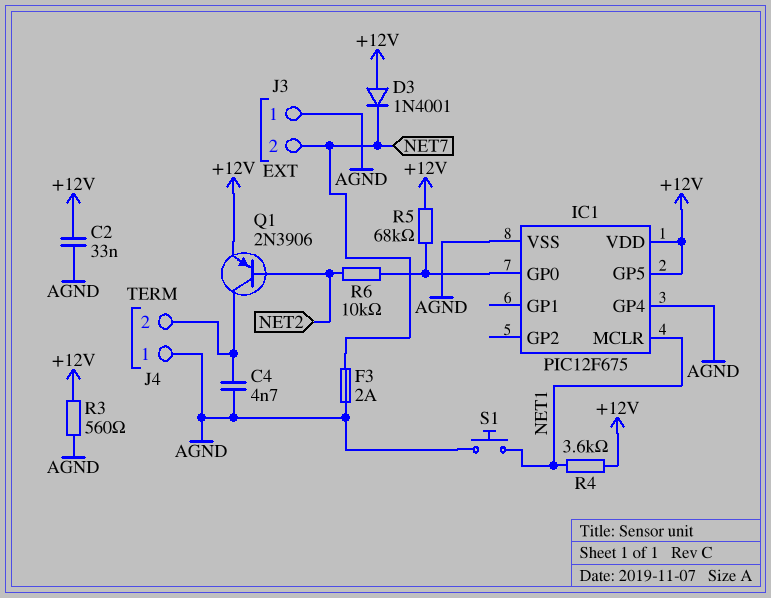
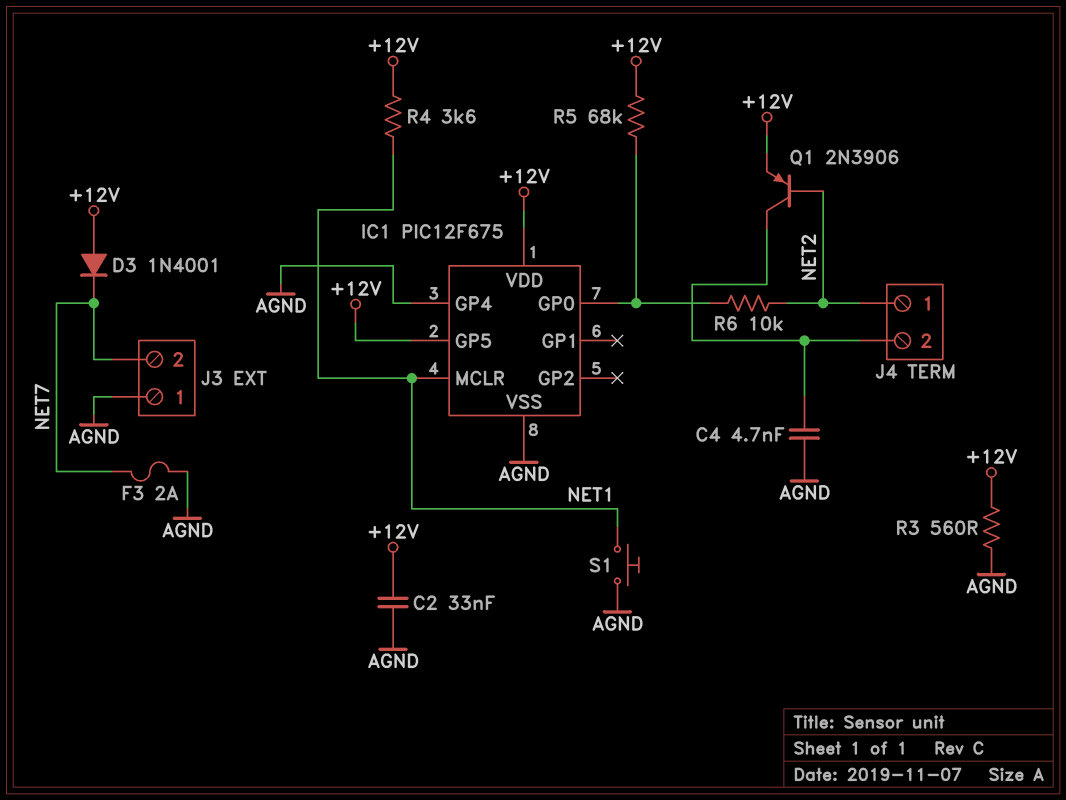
J4 pin 1: AGND -> NET2

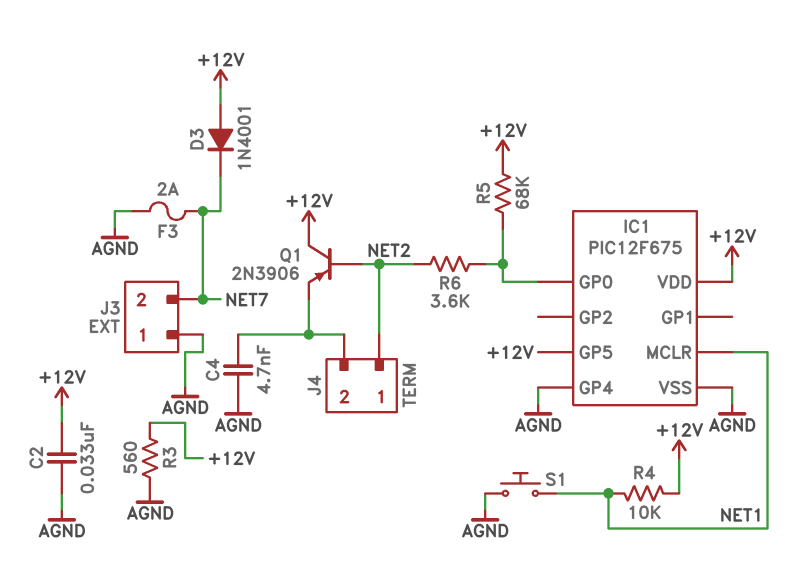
Q1: PNP 2N3906 (B NET2, C J4/2, E +12V) -> PNP 2N3906 (B NET2, C +12V, E J4/2)
R4: 3.6k (+12V, NET1) -> 10k (+12V, NET1)
R6: 10k (IC1/GP0, NET2) -> 3.6k (IC1/GP0, NET2)

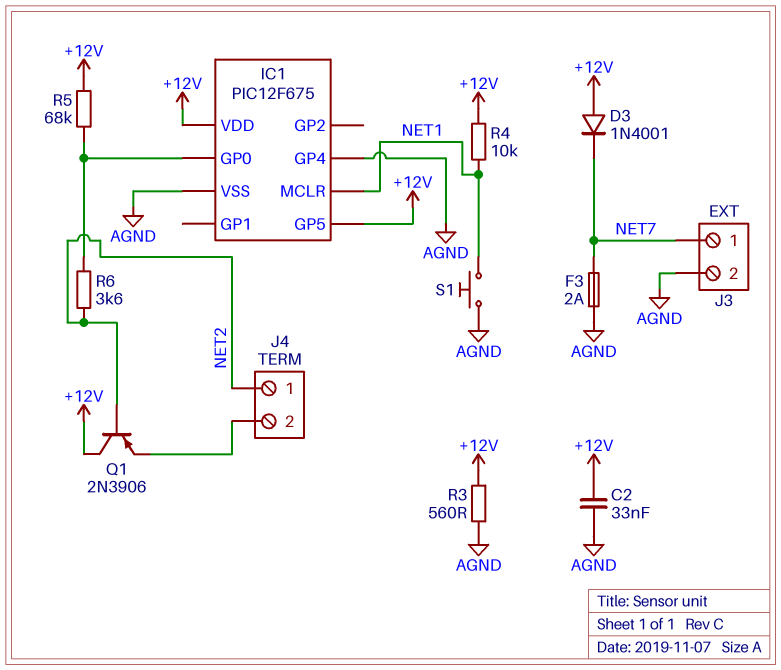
C4: 4.7nF (AGND, J4/2) -> none
J3 pin 1: AGND -> NET7
J3 pin 2: NET7 -> AGND

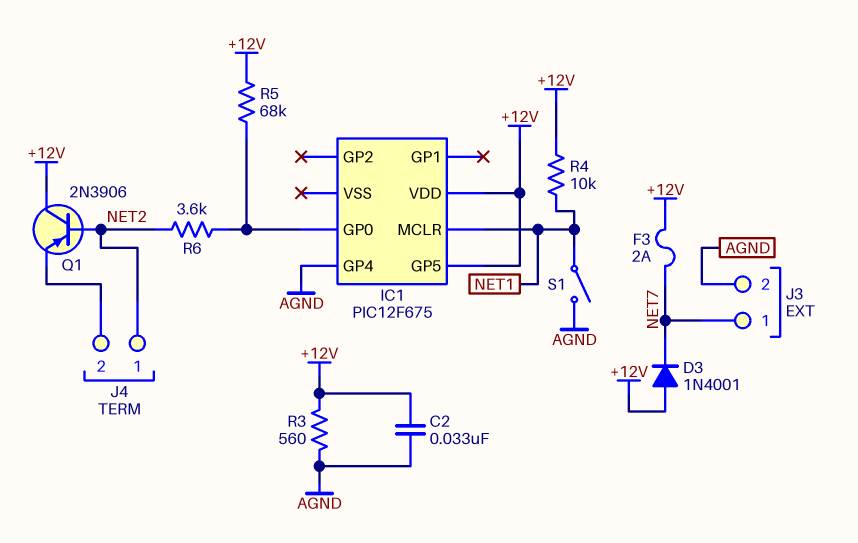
F3: 2A (AGND, NET7) -> 2A (+12V, NET7)
IC1 pin VSS: AGND -> none
S1: button (AGND, NET1) -> switch (AGND, NET1)

